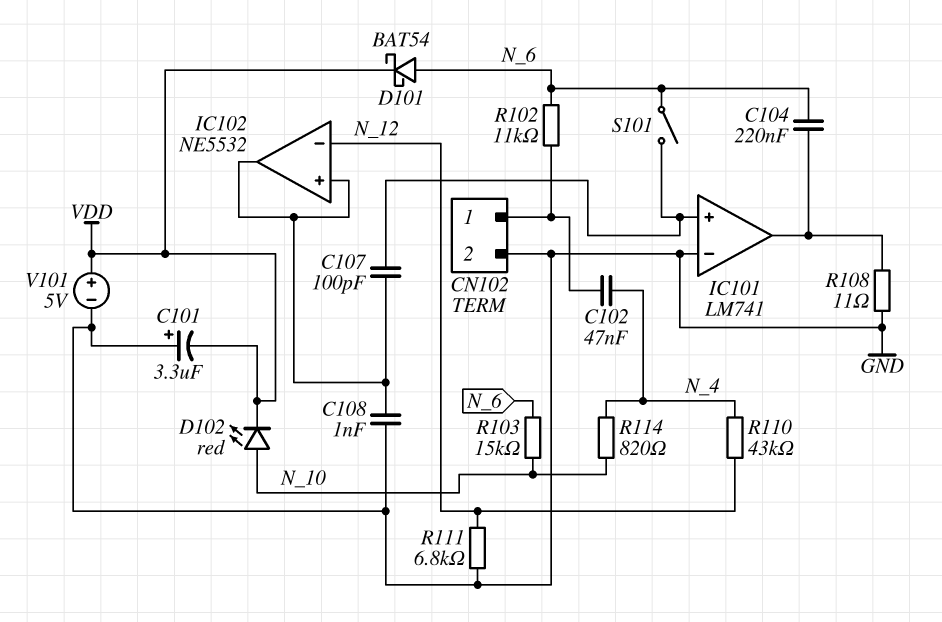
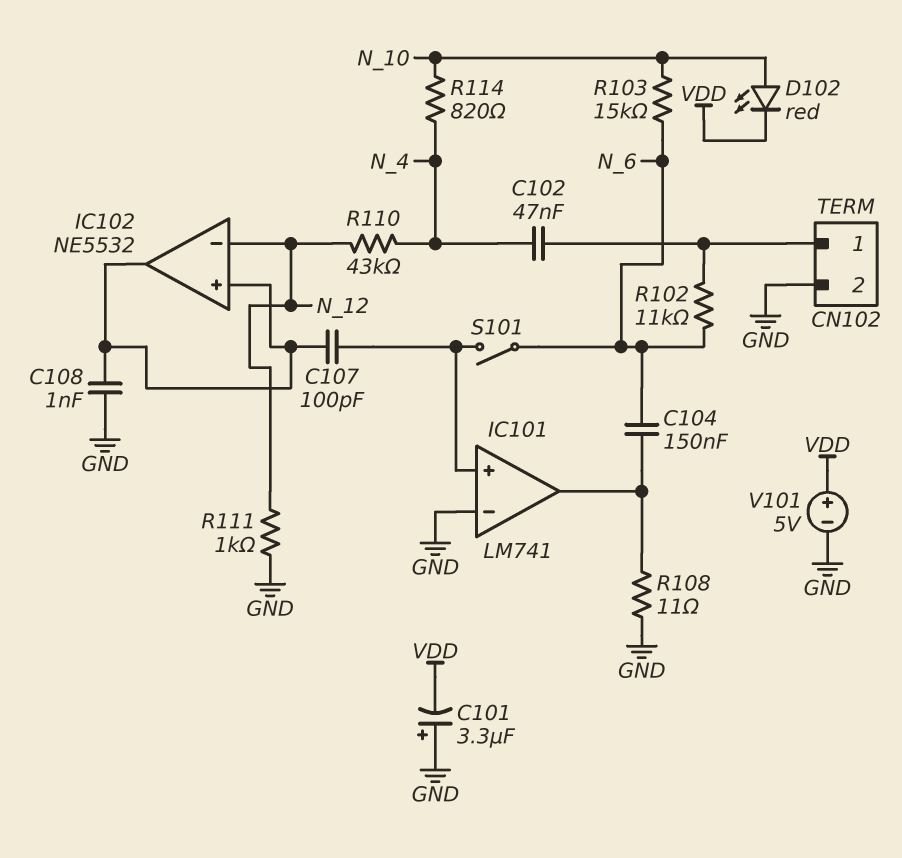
C104: 220nF (IC101/out, N_6) -> 150nF (IC101/out, N_6)
D101: schottky BAT54 (A N_6, K VDD) -> none
R111: 6.8k (GND, N_12) -> 1k (GND, N_12)

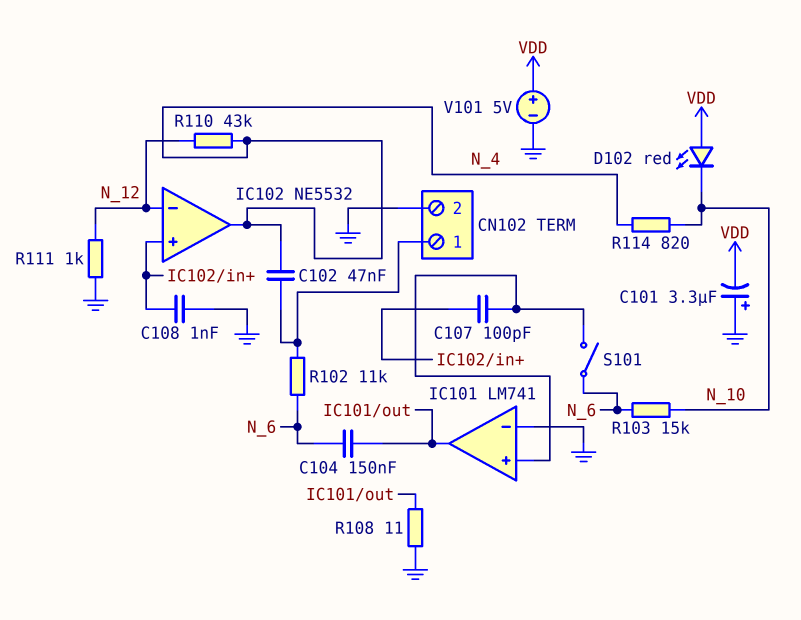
D102: LED red (A N_10, K VDD) -> LED red (A VDD, K N_10)
IC102 pin out: IC102/in+ -> N_4

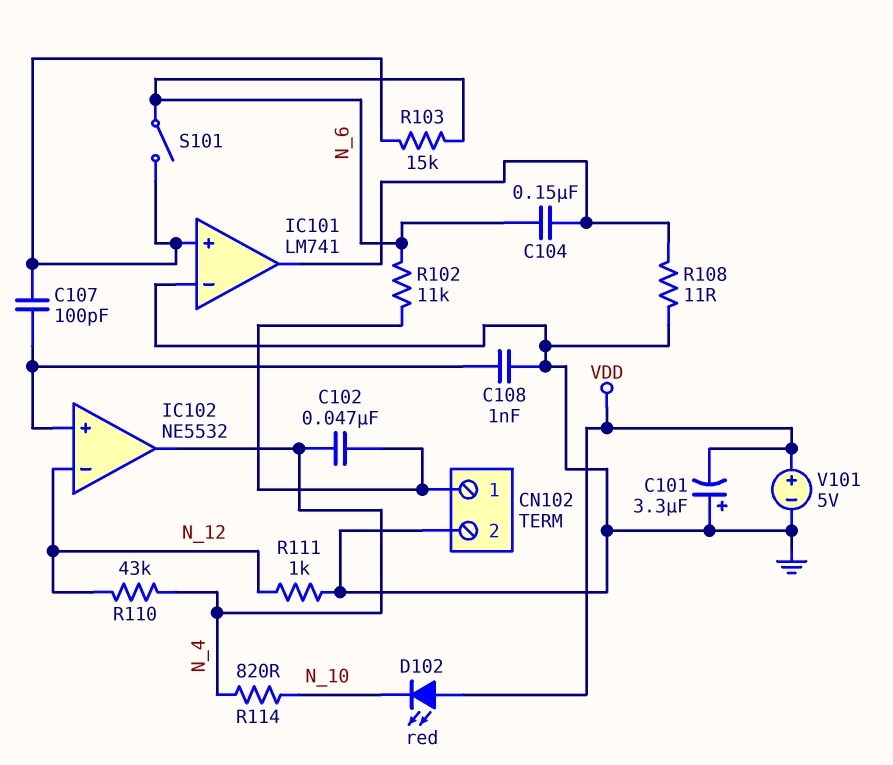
R103: 15k (N_6, N_10) -> 15k (IC101/in+, N_6)

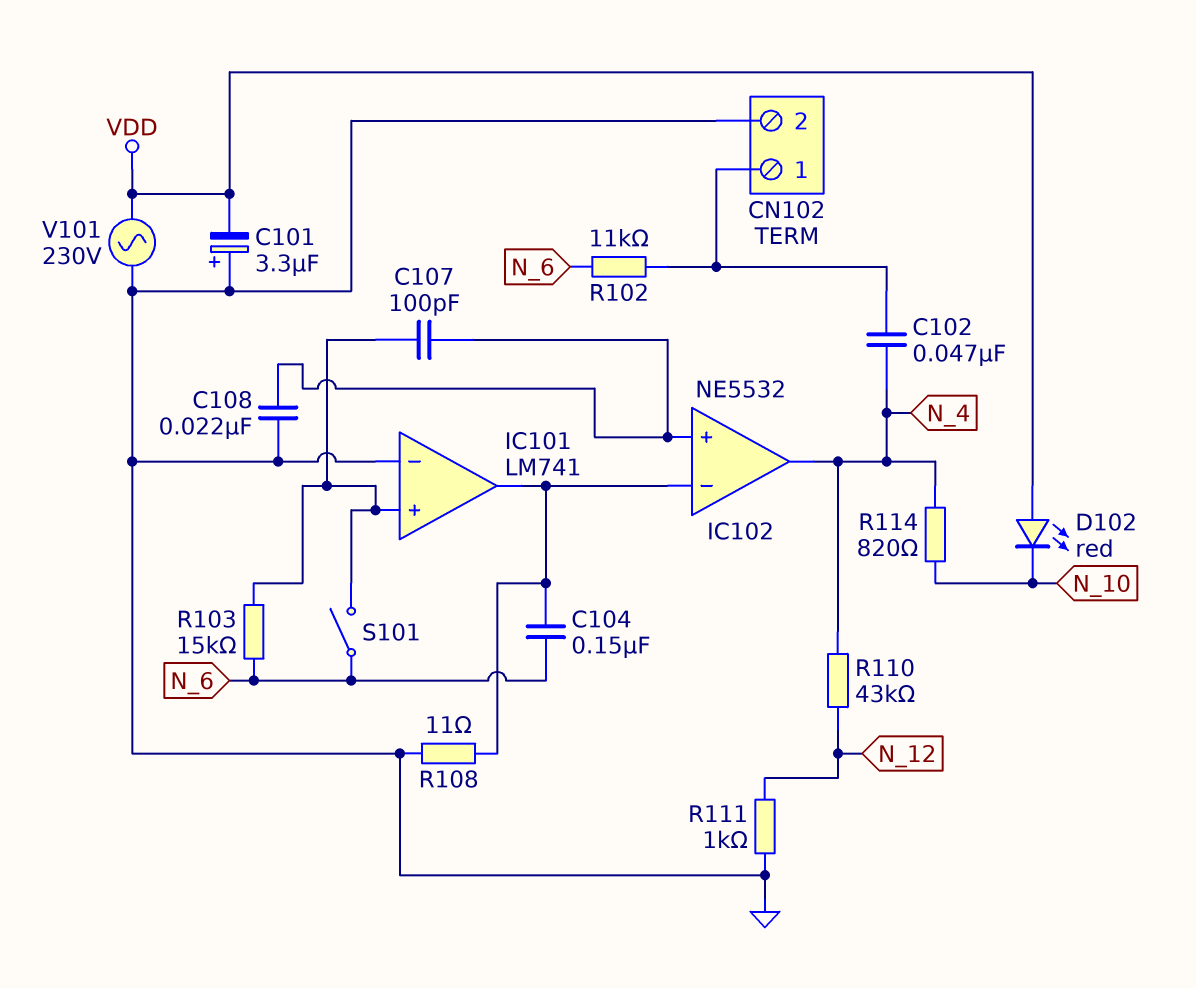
C108: 1nF (GND, IC102/in+) -> 22nF (GND, IC102/in+)
IC102 pin in-: N_12 -> IC101/out
V101: 5V (plus VDD, minus GND) -> AC 230V (GND, VDD)

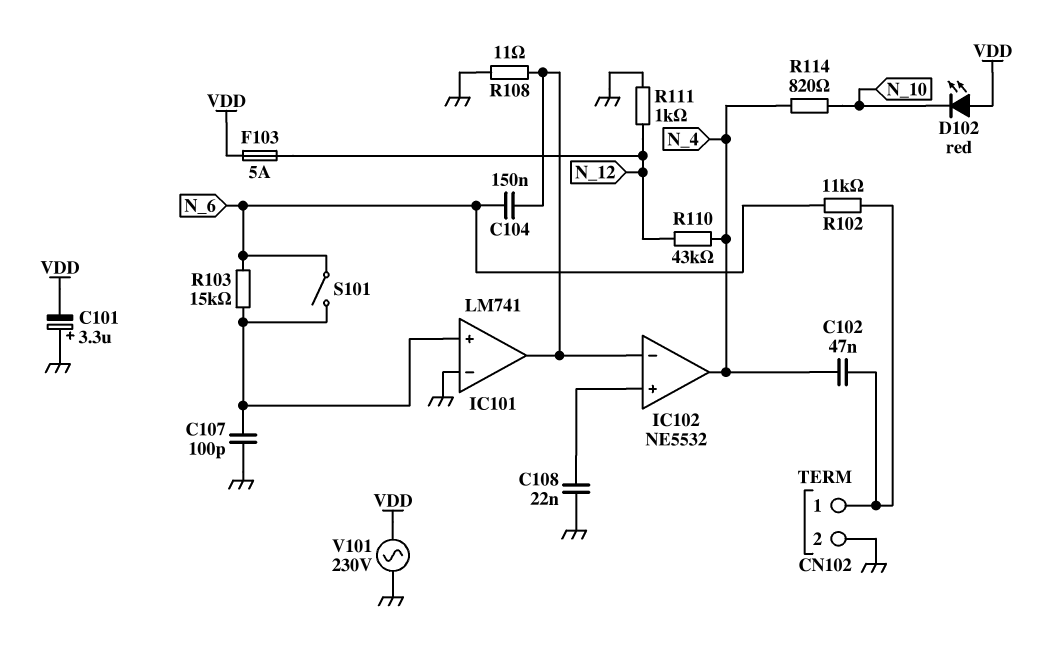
C107: 100pF (IC101/in+, IC102/in+) -> 100pF (GND, IC101/in+)
F103: none -> 5A (N_12, VDD)

